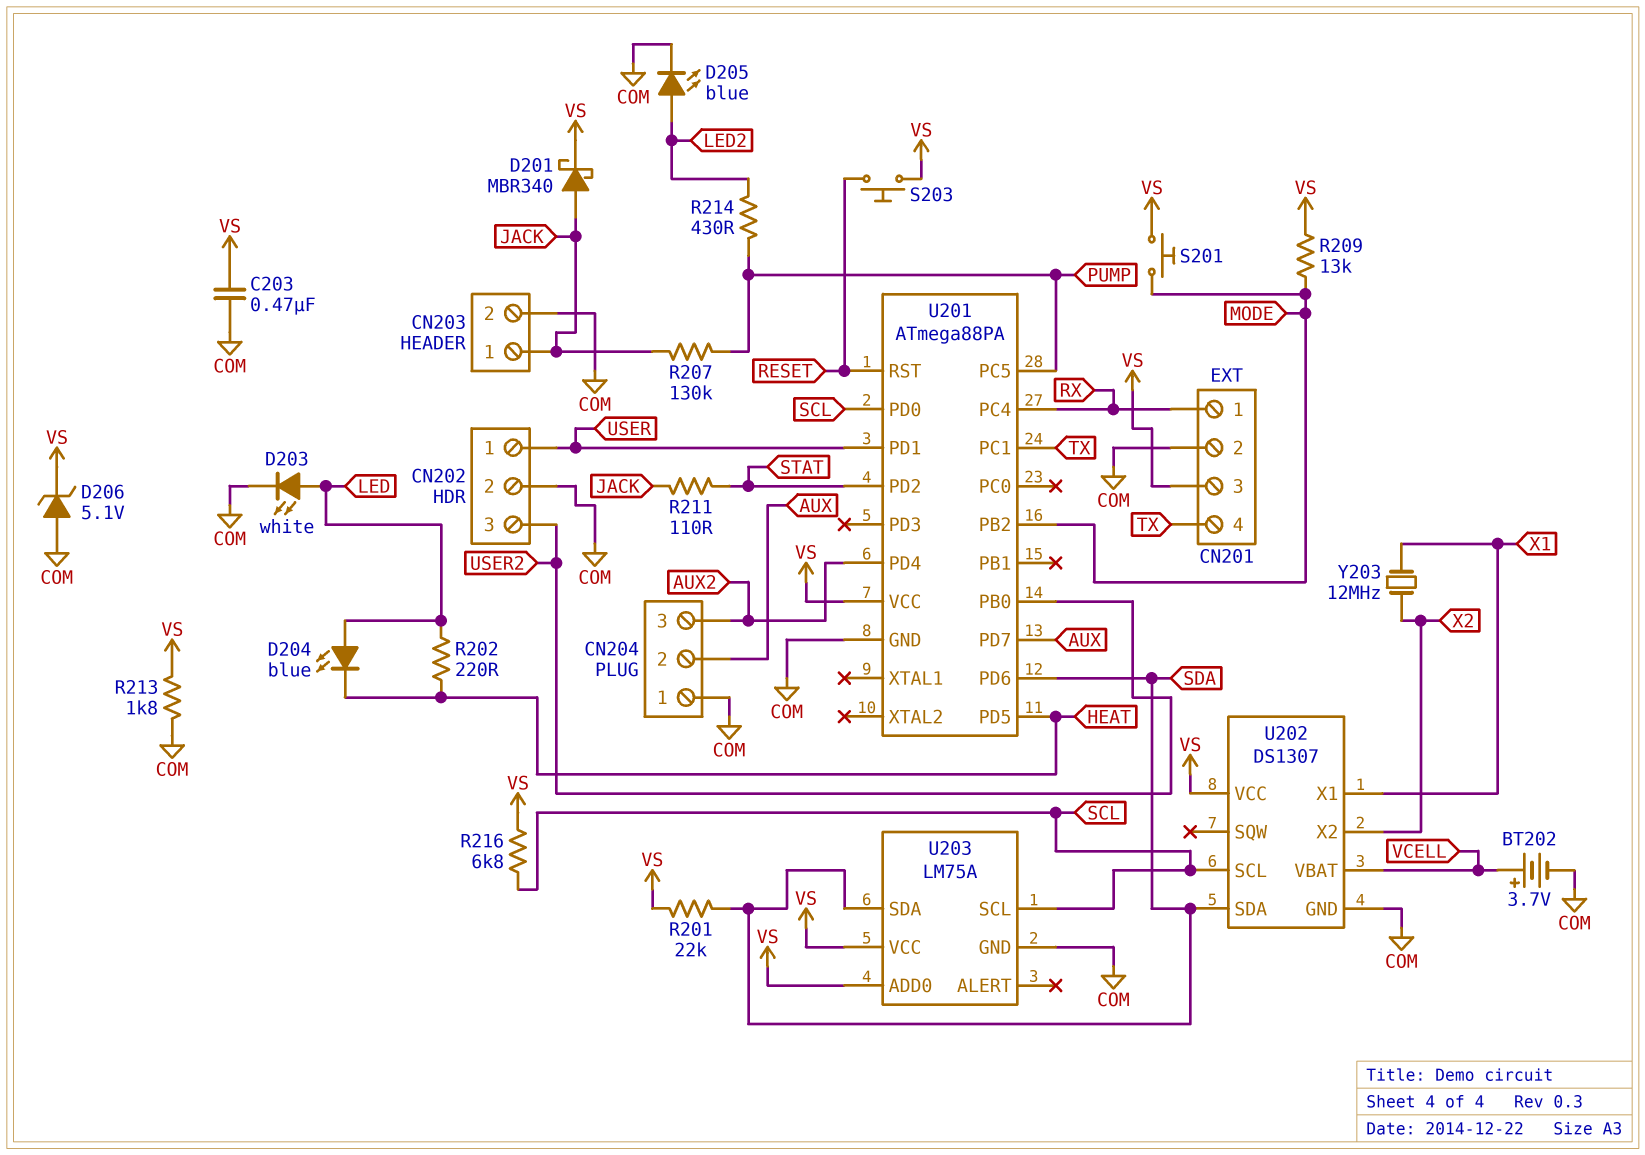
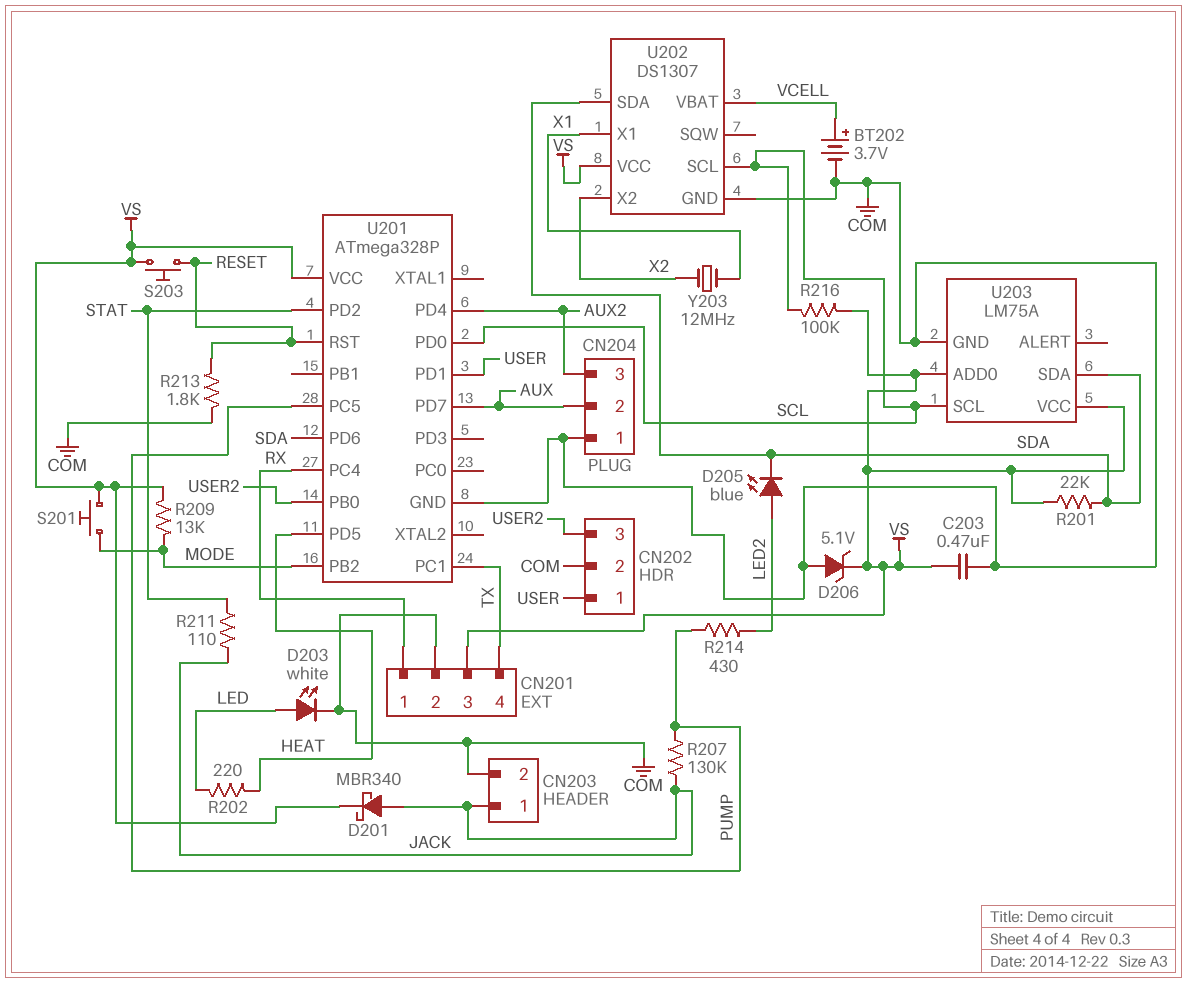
D204: LED blue (A LED, K HEAT) -> none
D205: LED blue (A LED2, K COM) -> LED blue (A LED2, K SDA)
R213: 1.8k (COM, VS) -> 1.8k (COM, RESET)
R216: 6.8k (SCL, VS) -> 100k (SCL, VS)
U201: ATmega88PA -> ATmega328P

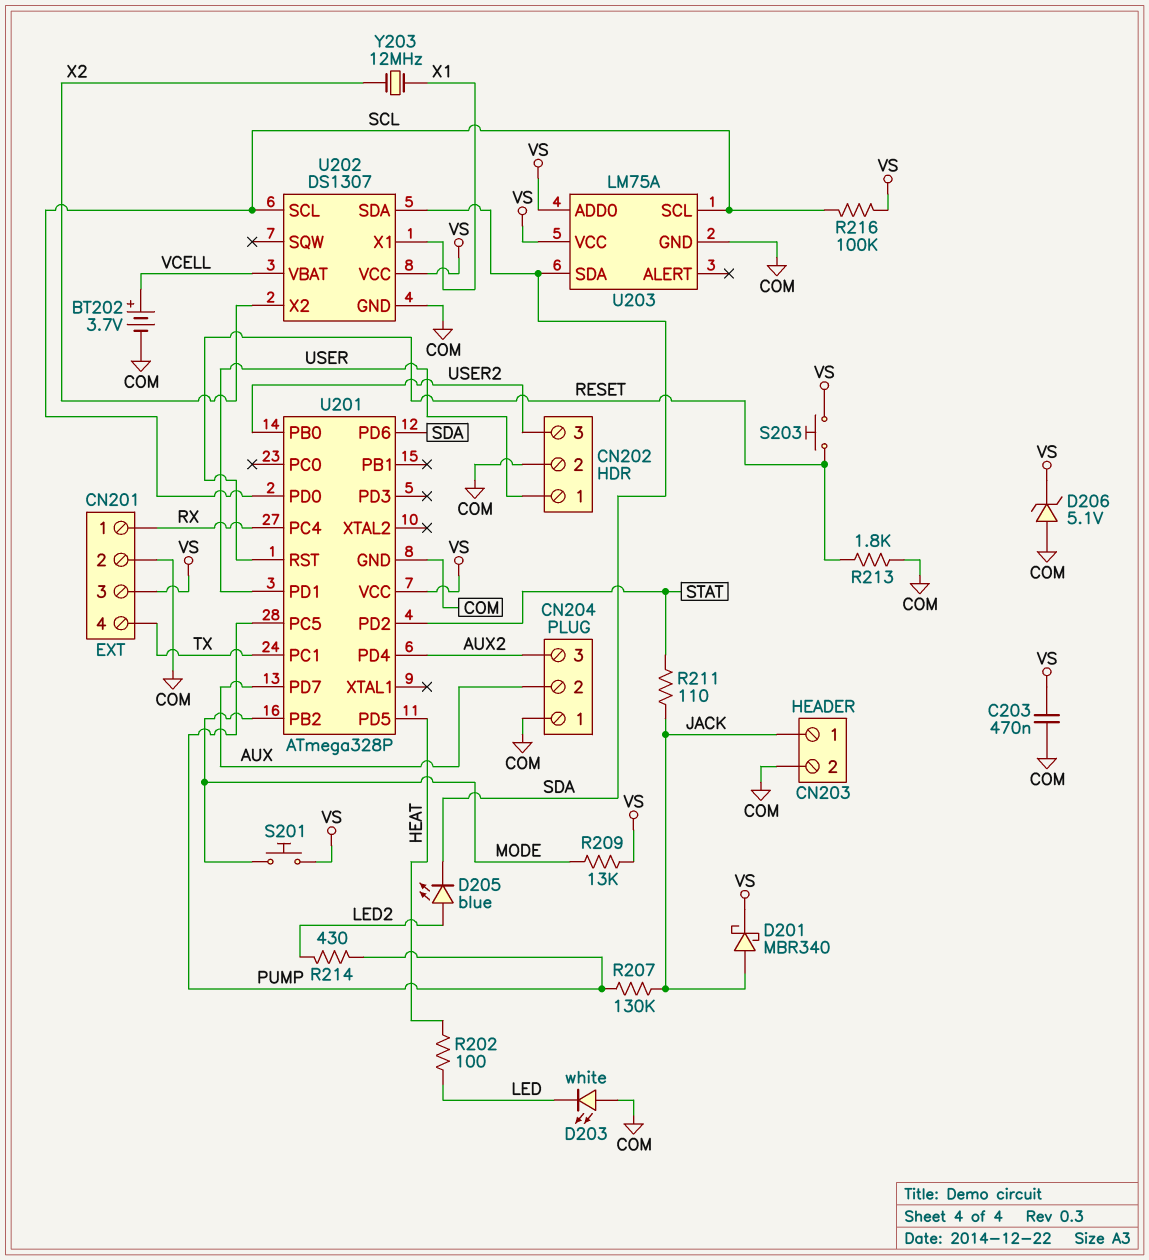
D203: LED white (A LED, K COM) -> LED white (A COM, K LED)
R201: 22k (SDA, VS) -> none
R202: 220 (HEAT, LED) -> 100 (HEAT, LED)

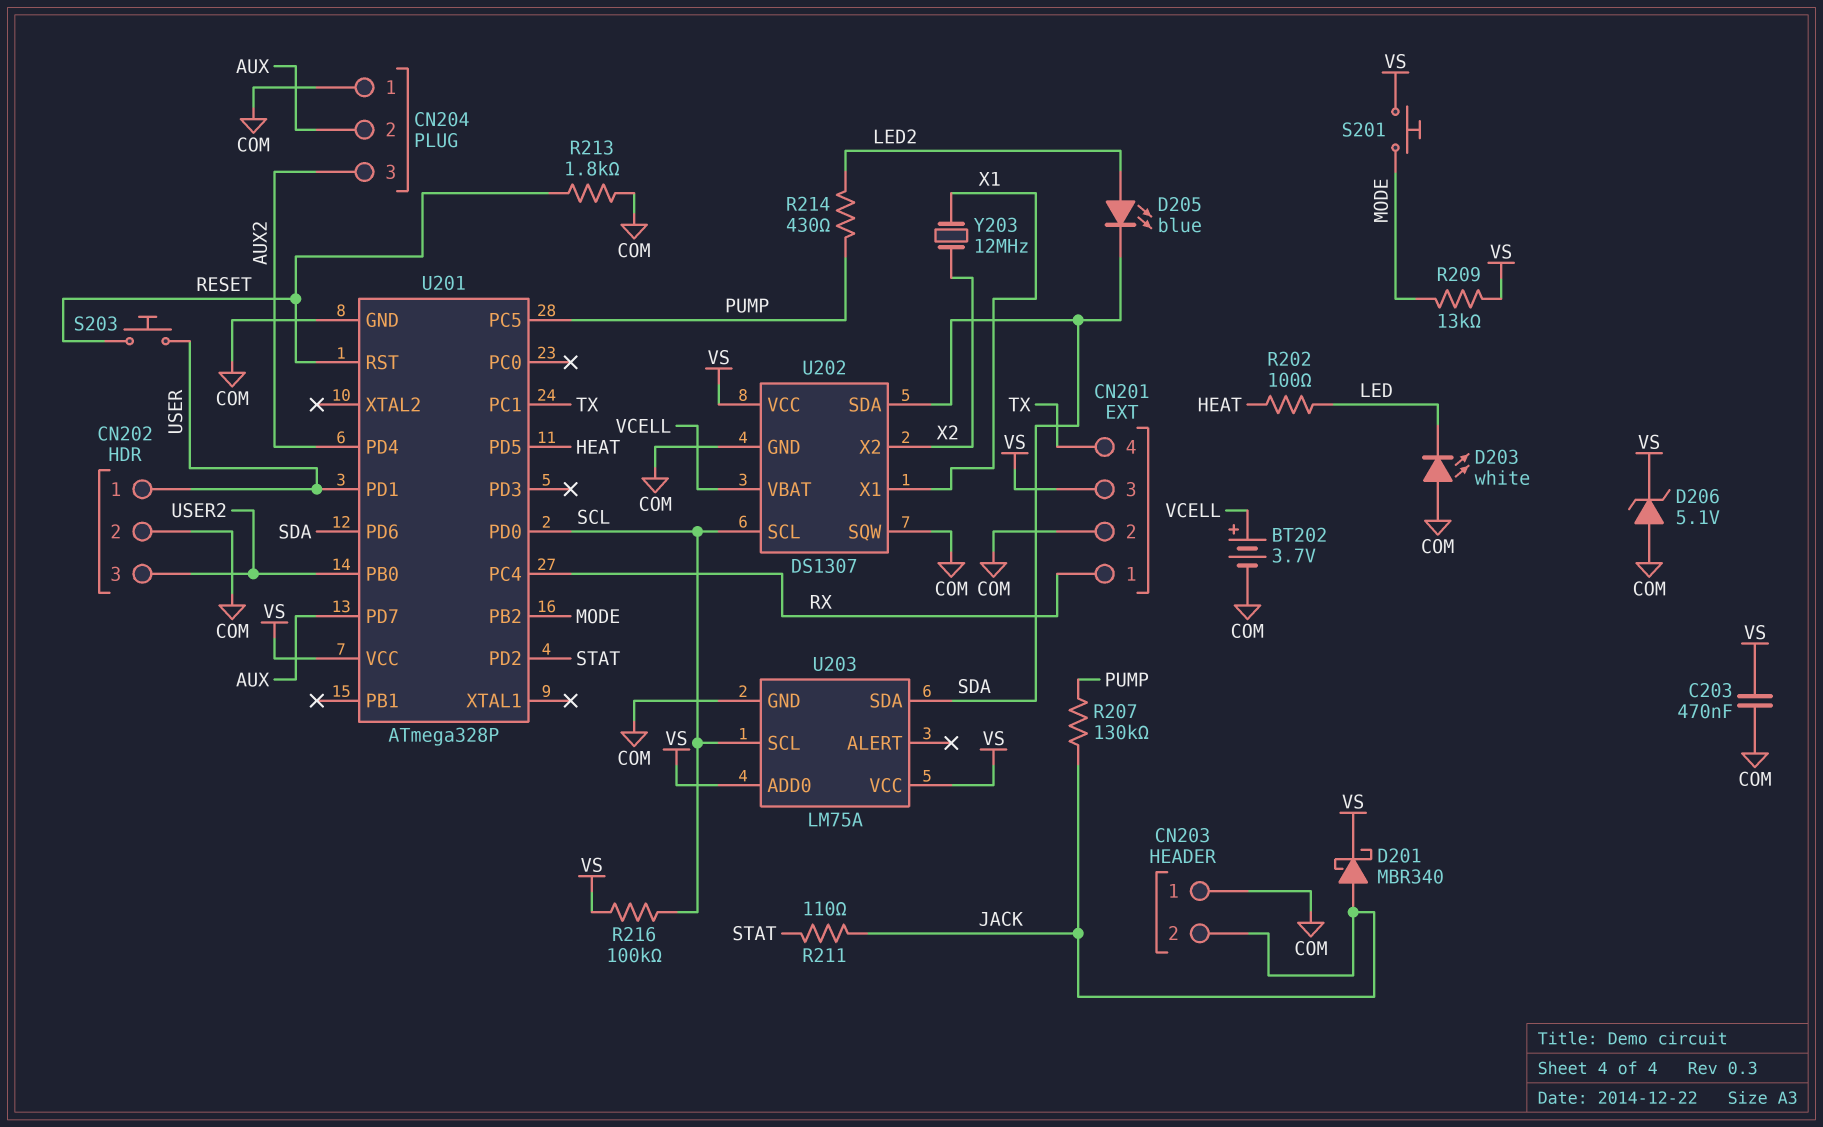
CN203 pin 1: JACK -> COM
CN203 pin 2: COM -> JACK
S203: button (RESET, VS) -> button (RESET, USER)
U202 pin SQW: none -> COM

